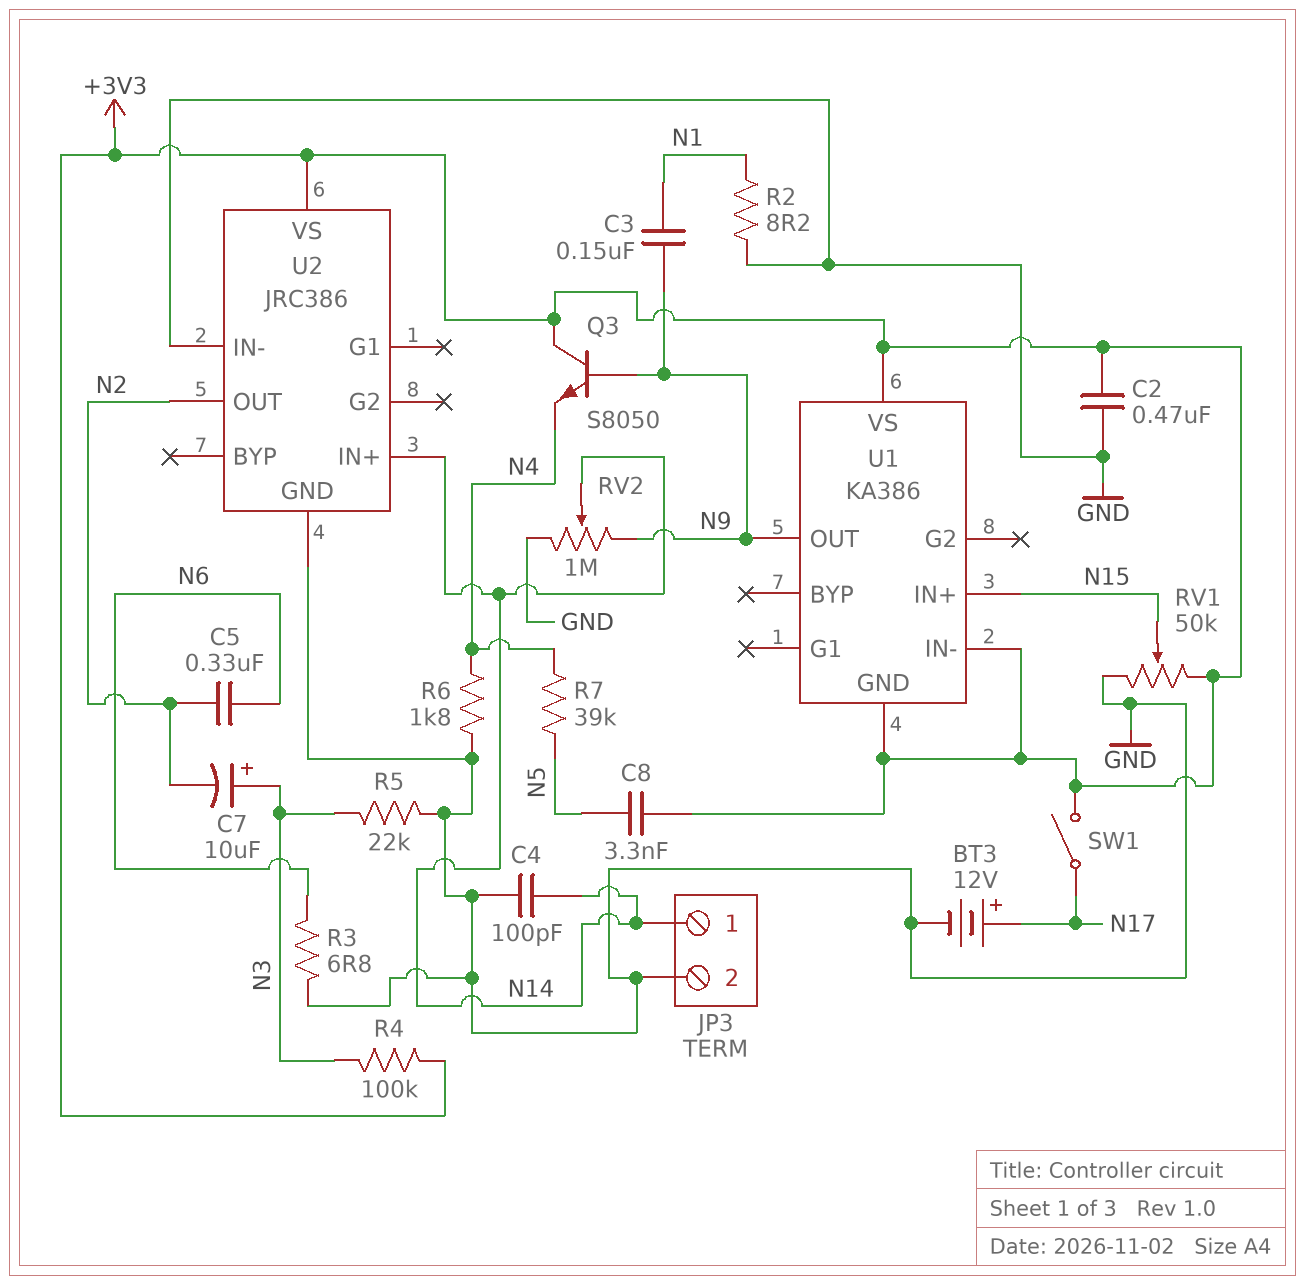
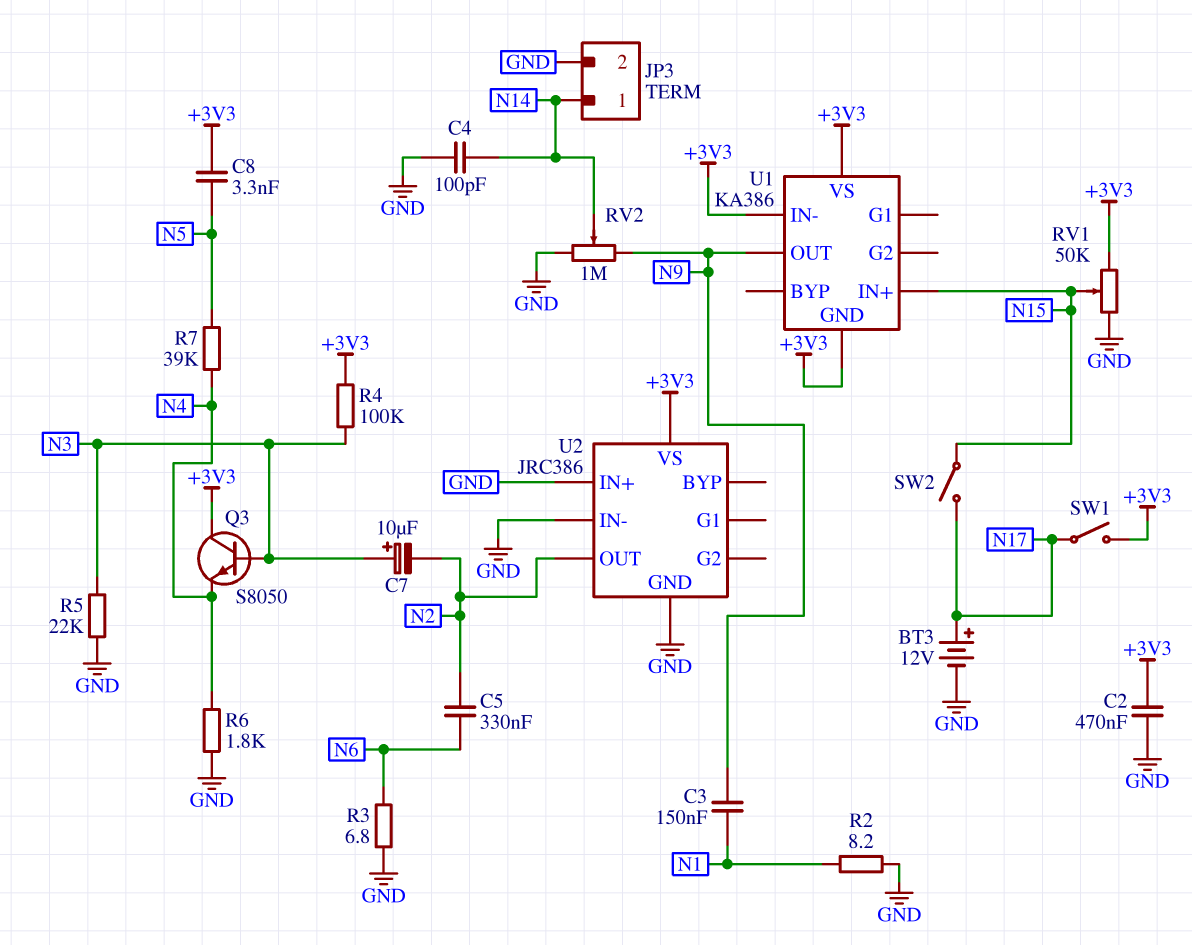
Q3: NPN S8050 (B N9, C +3V3, E N4) -> NPN S8050 (B N3, C +3V3, E N4)
SW2: none -> switch (N15, N17)
U2 pin IN+: N14 -> GND

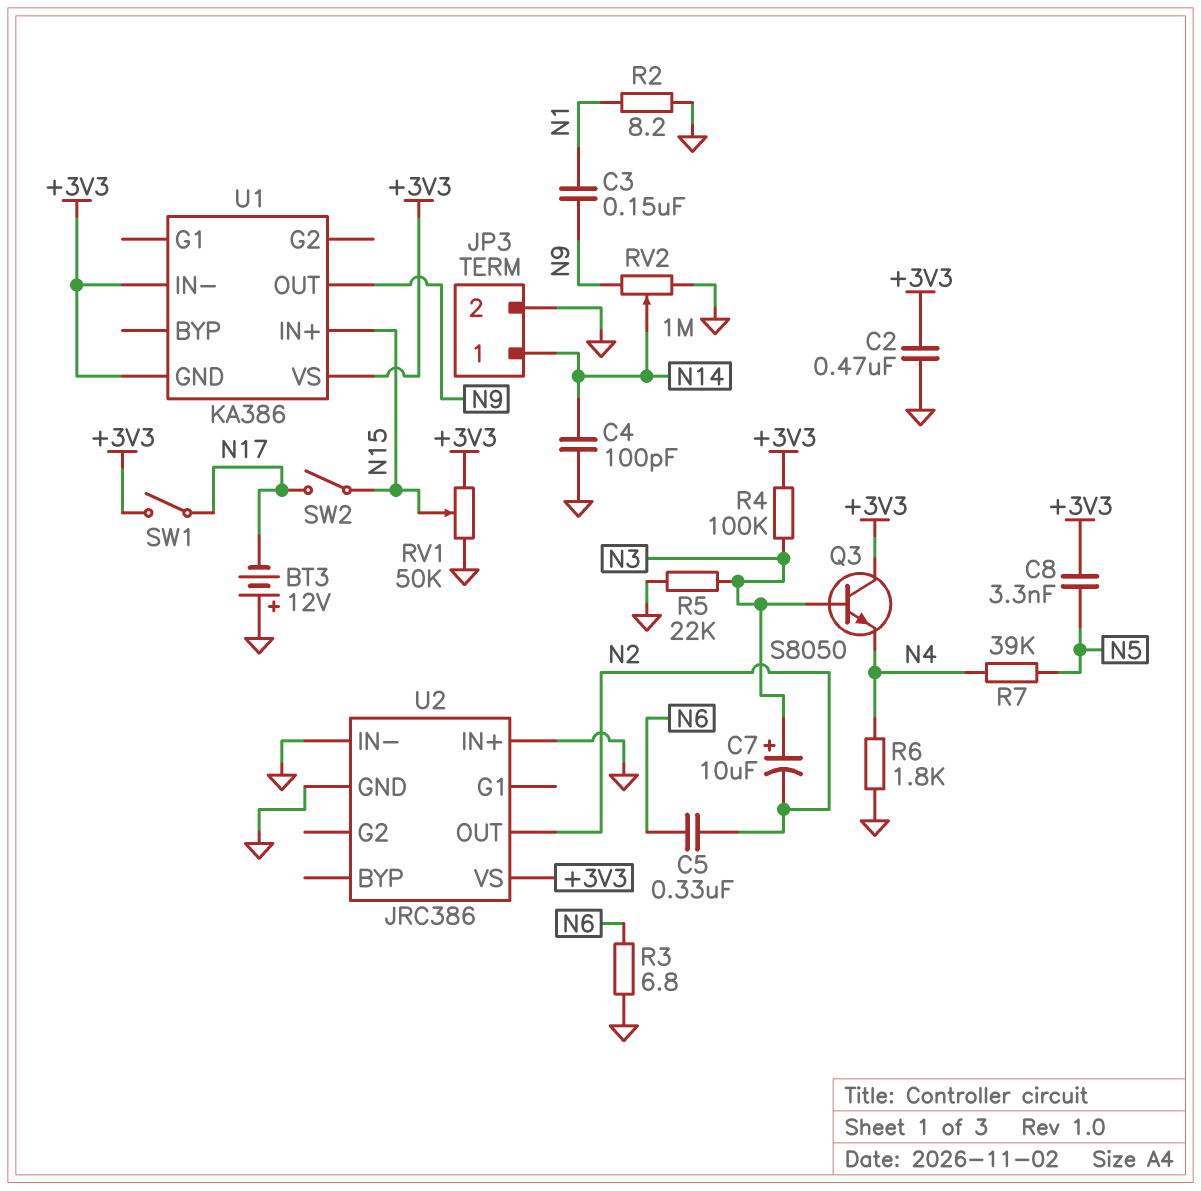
BT3: 12V (plus N17, minus GND) -> 12V (plus GND, minus N17)

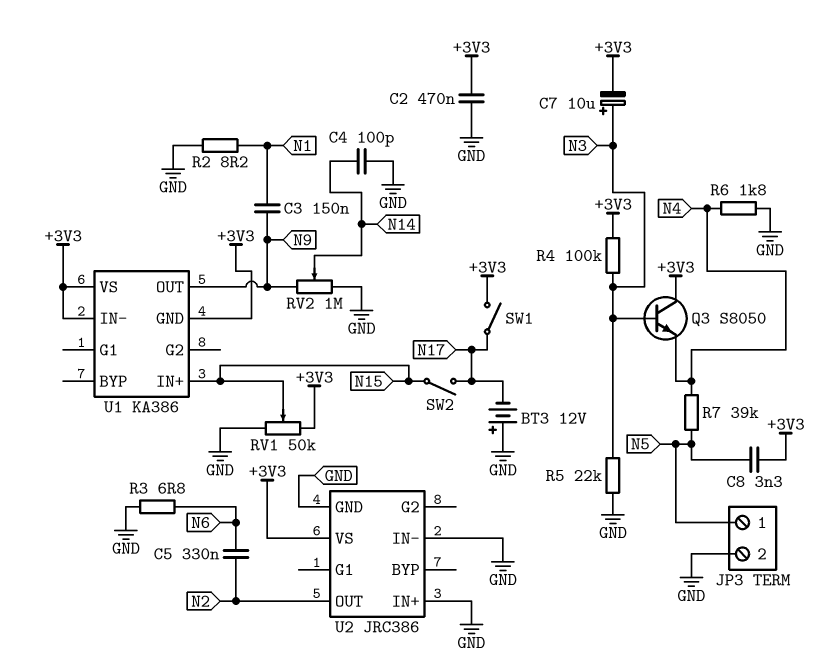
C7: 10uF (plus N3, minus N2) -> 10uF (plus N3, minus +3V3)
JP3 pin 1: N14 -> N5

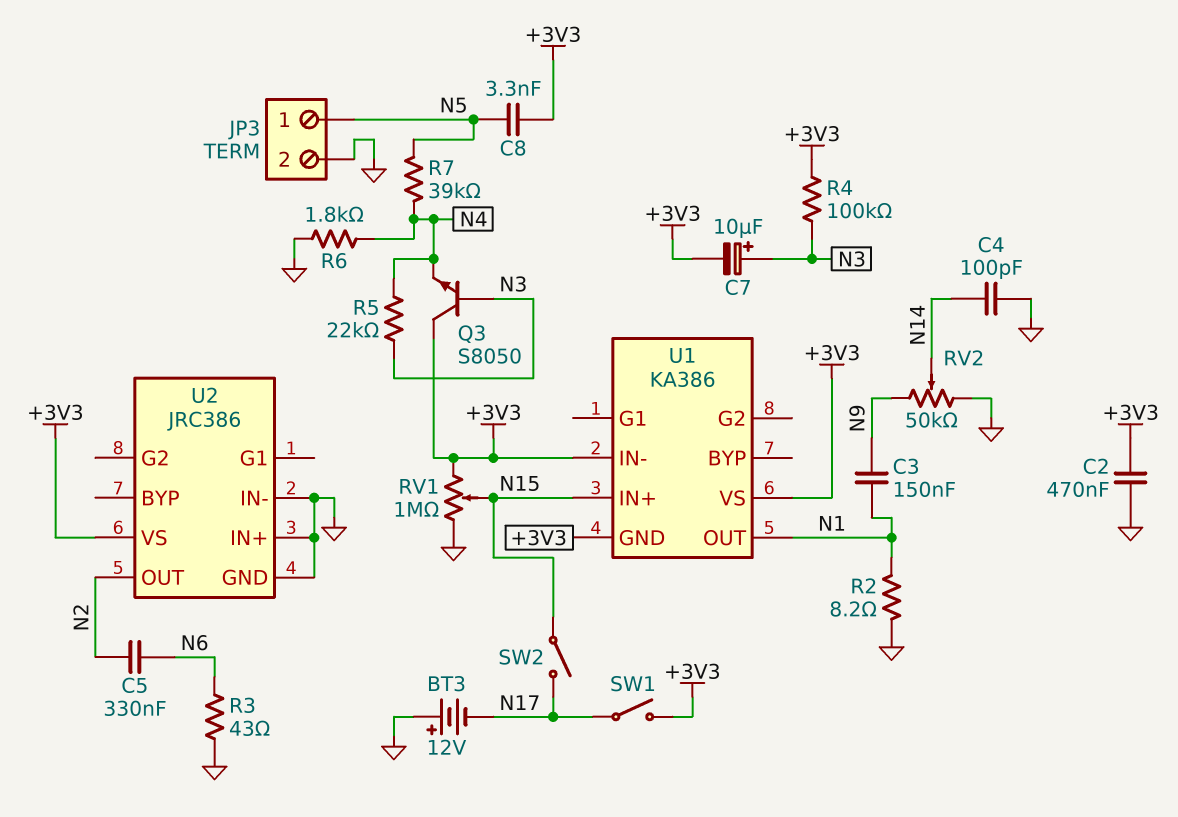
R3: 6.8 (GND, N6) -> 43 (GND, N6)
R5: 22k (GND, N3) -> 22k (N3, N4)
RV1: 50k (+3V3, GND, wiper N15) -> 1M (+3V3, GND, wiper N15)
RV2: 1M (GND, N9, wiper N14) -> 50k (GND, N9, wiper N14)
U1 pin OUT: N9 -> N1

